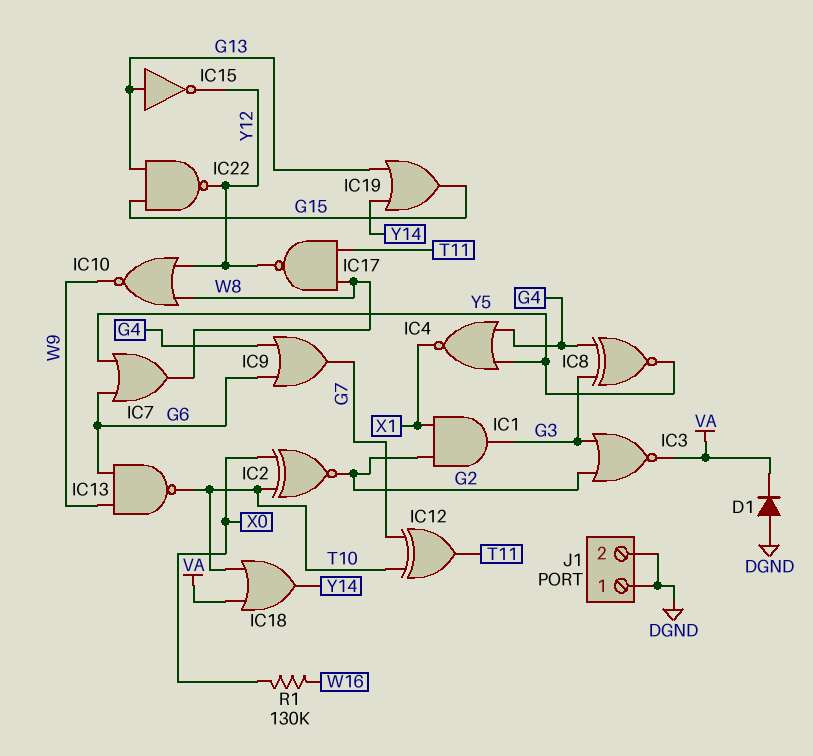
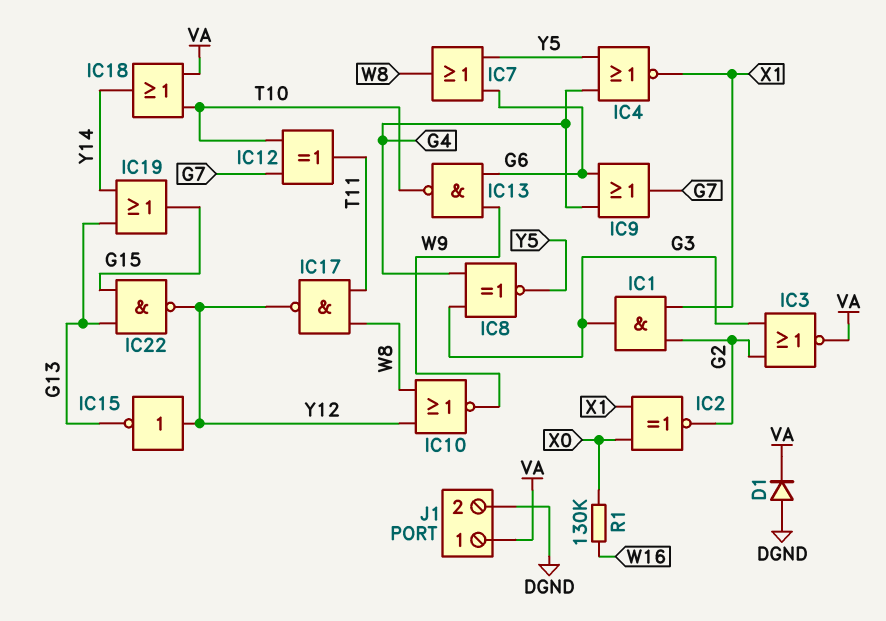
IC2: XNOR (in T10, in X0, out G2) -> XNOR (in X0, in X1, out G2)
IC15: NOT (in G13, out Y12) -> NOT (in Y12, out G13)
J1 pin 1: DGND -> VA

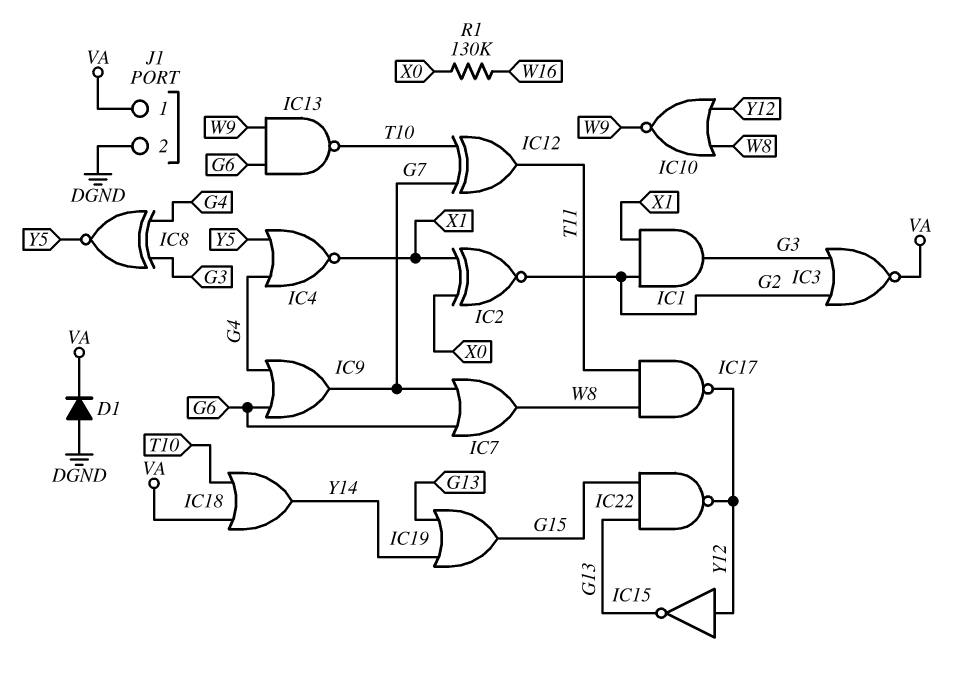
IC7: OR (in G6, in Y5, out W8) -> OR (in G6, in G7, out W8)

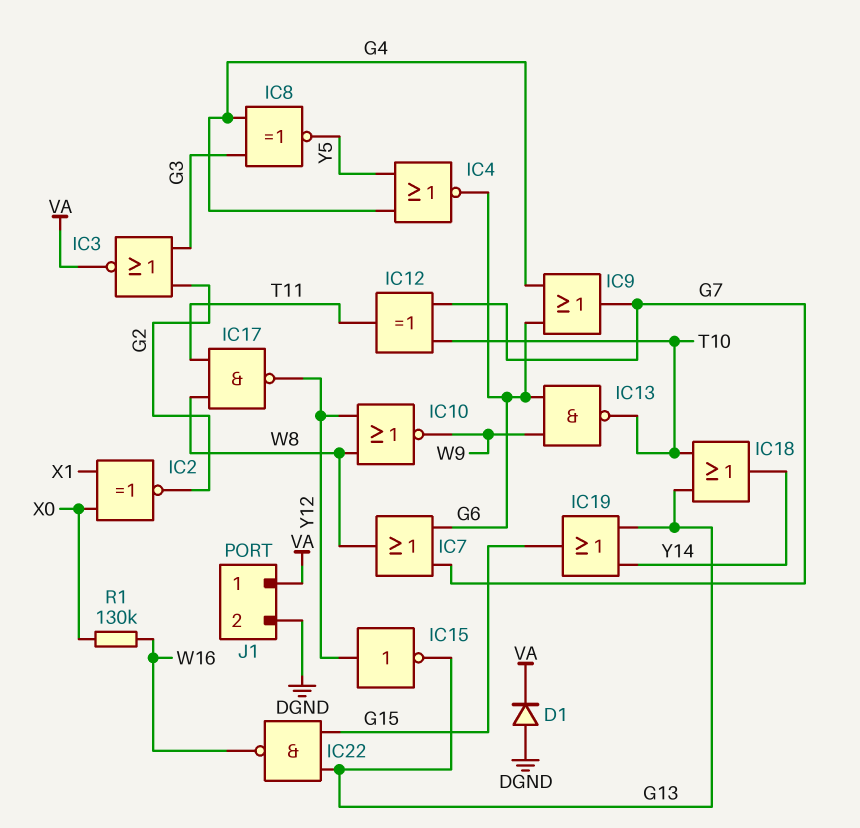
IC1: AND (in G2, in X1, out G3) -> none
IC4: NOR (in G4, in Y5, out X1) -> NOR (in G4, in Y5, out G6)
IC18: OR (in T10, in VA, out Y14) -> OR (in G13, in T10, out Y14)
IC22: NAND (in G13, in G15, out Y12) -> NAND (in G13, in G15, out W16)

